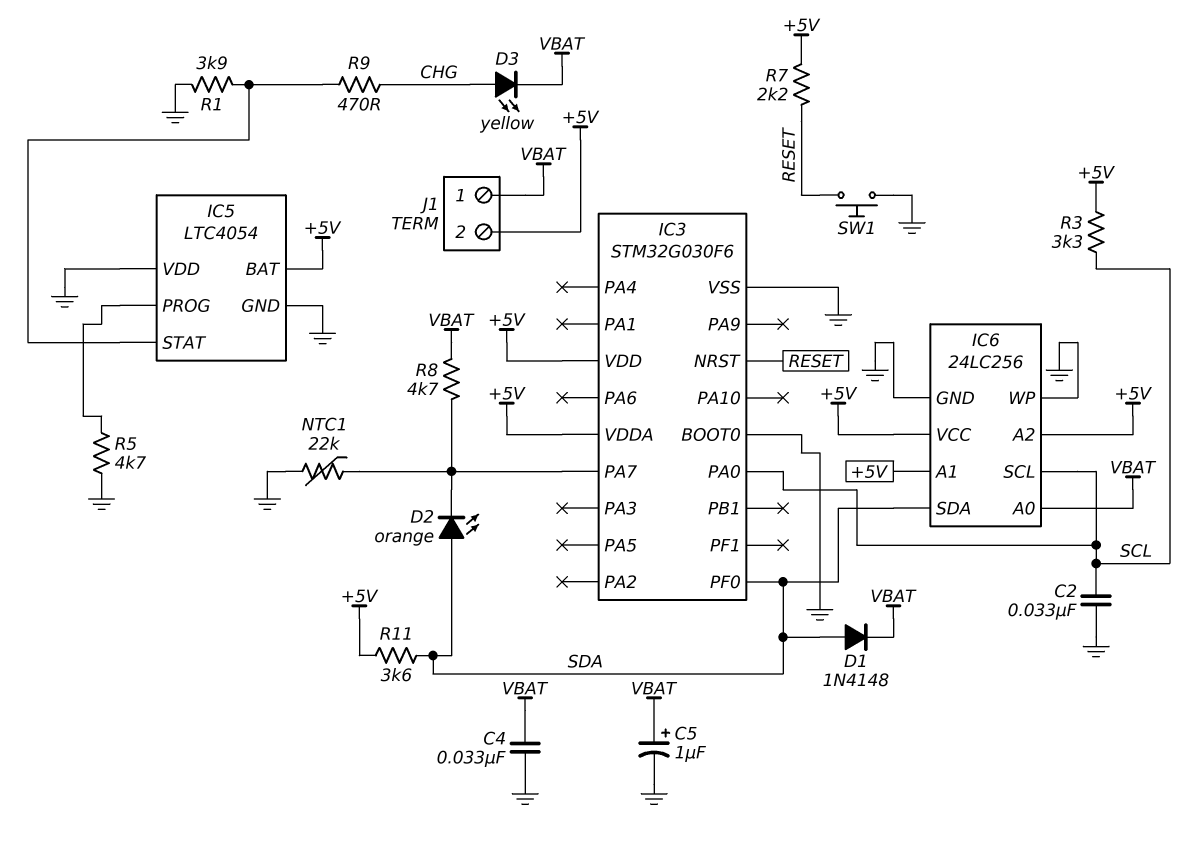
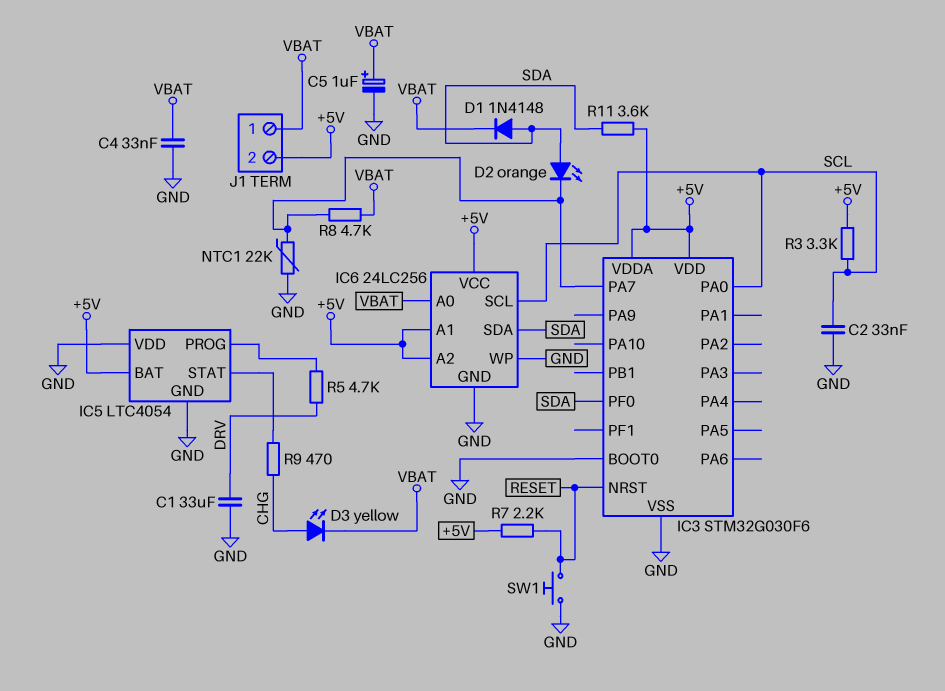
C1: none -> 33uF (DRV, GND)
R1: 3.9k (GND, IC5/STAT) -> none
R5: 4.7k (GND, IC5/PROG) -> 4.7k (DRV, IC5/PROG)

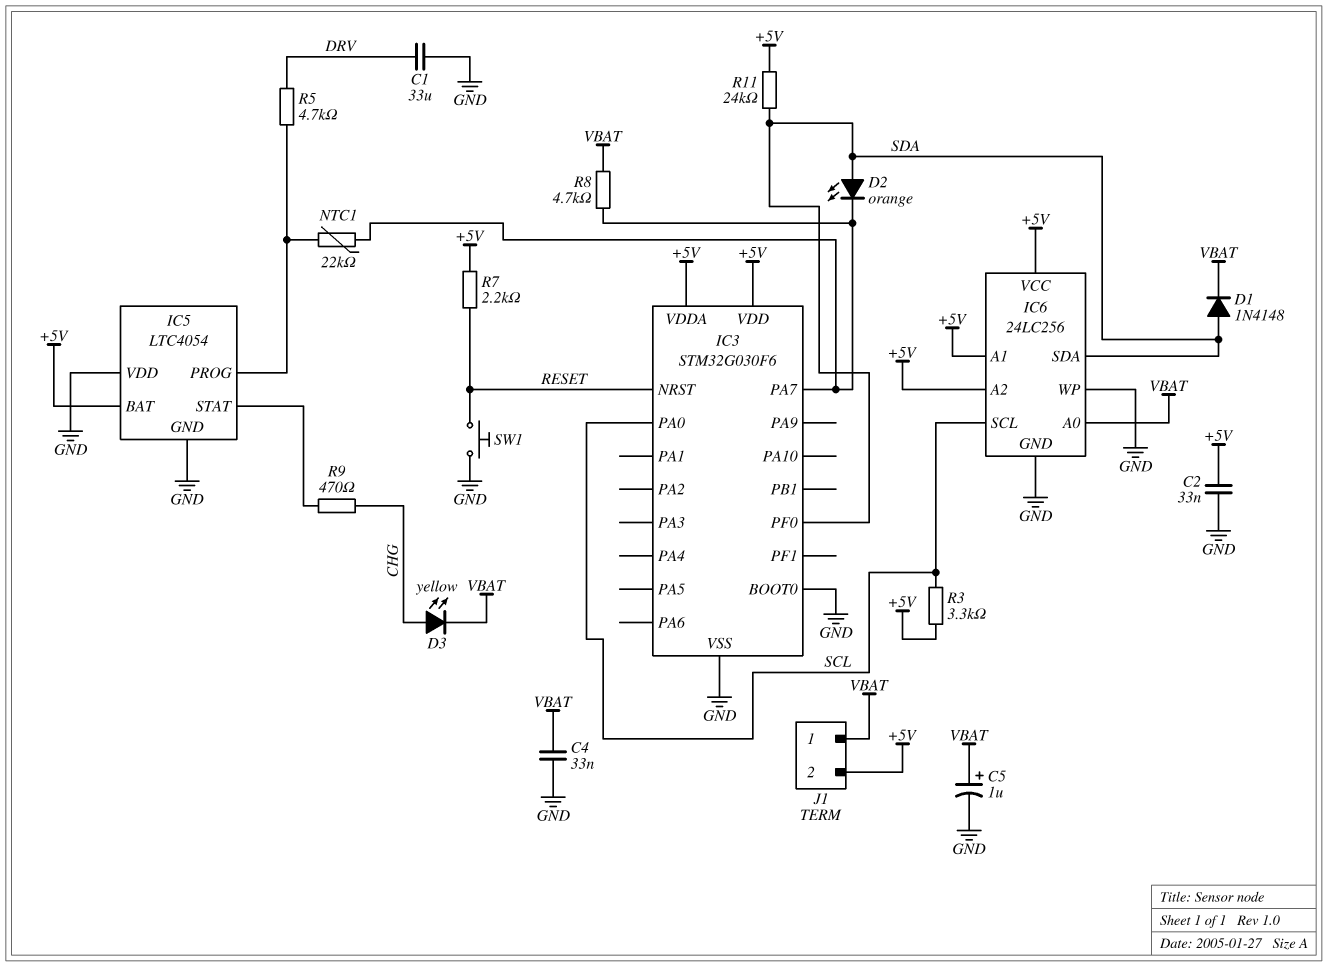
C2: 33nF (GND, SCL) -> 33nF (+5V, GND)
NTC1: 22k (GND, IC3/PA7) -> 22k (IC3/PA7, IC5/PROG)
R11: 3.6k (+5V, SDA) -> 24k (+5V, SDA)

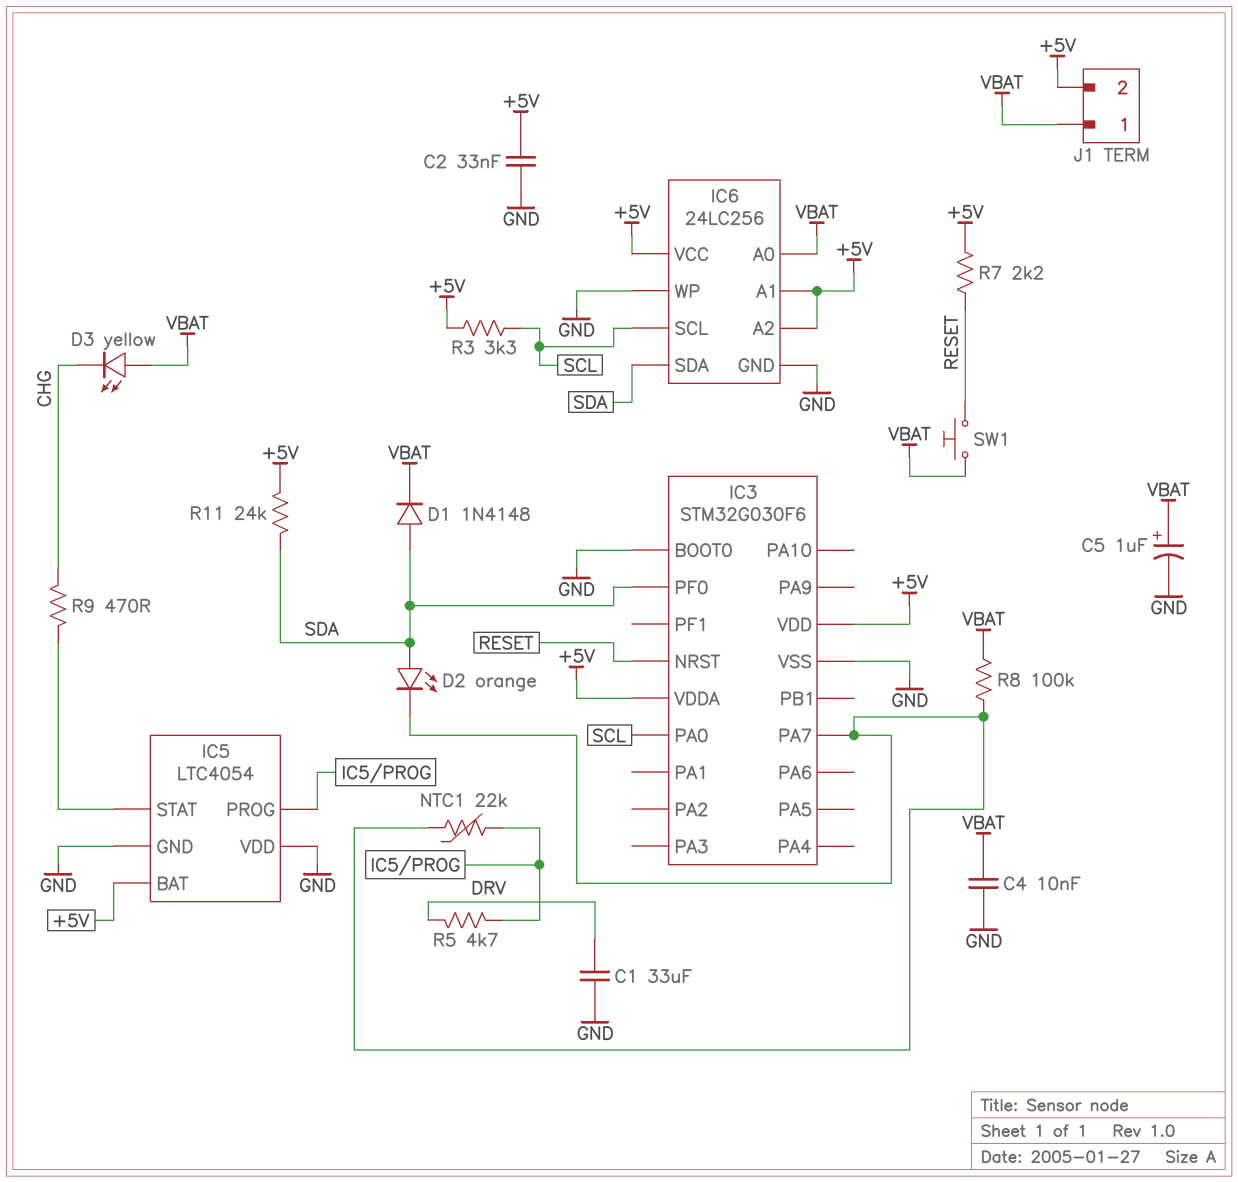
C4: 33nF (GND, VBAT) -> 10nF (GND, VBAT)
D3: LED yellow (A CHG, K VBAT) -> LED yellow (A VBAT, K CHG)
R8: 4.7k (IC3/PA7, VBAT) -> 100k (IC3/PA7, VBAT)
SW1: button (GND, RESET) -> button (RESET, VBAT)

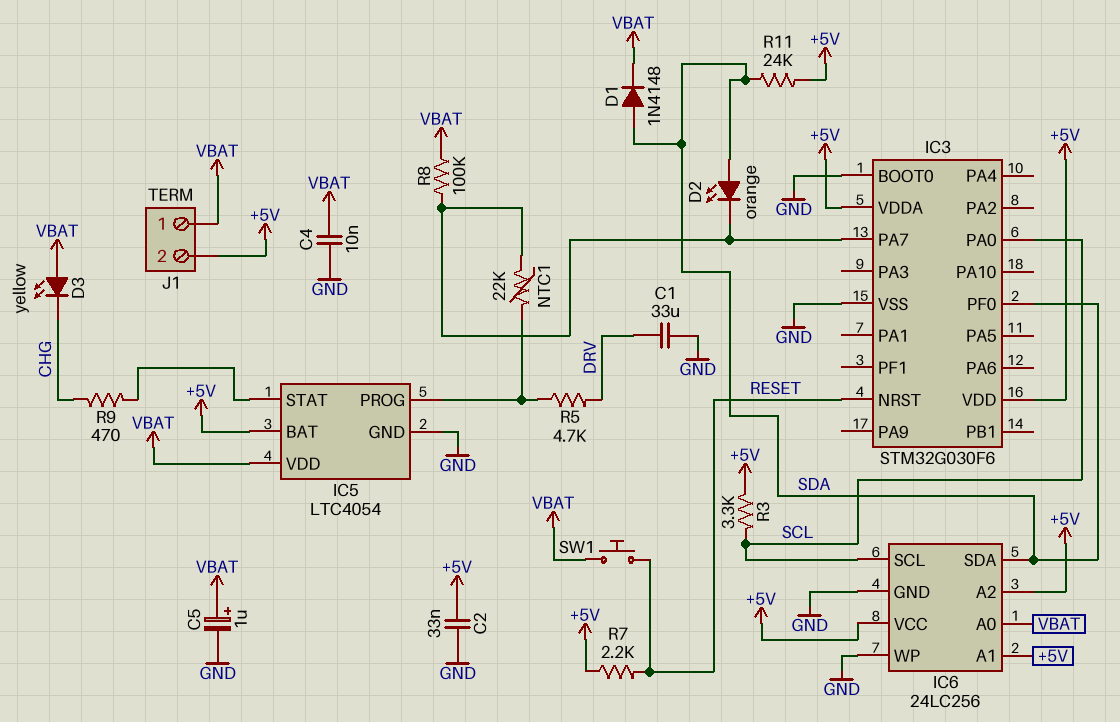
IC5 pin VDD: GND -> VBAT

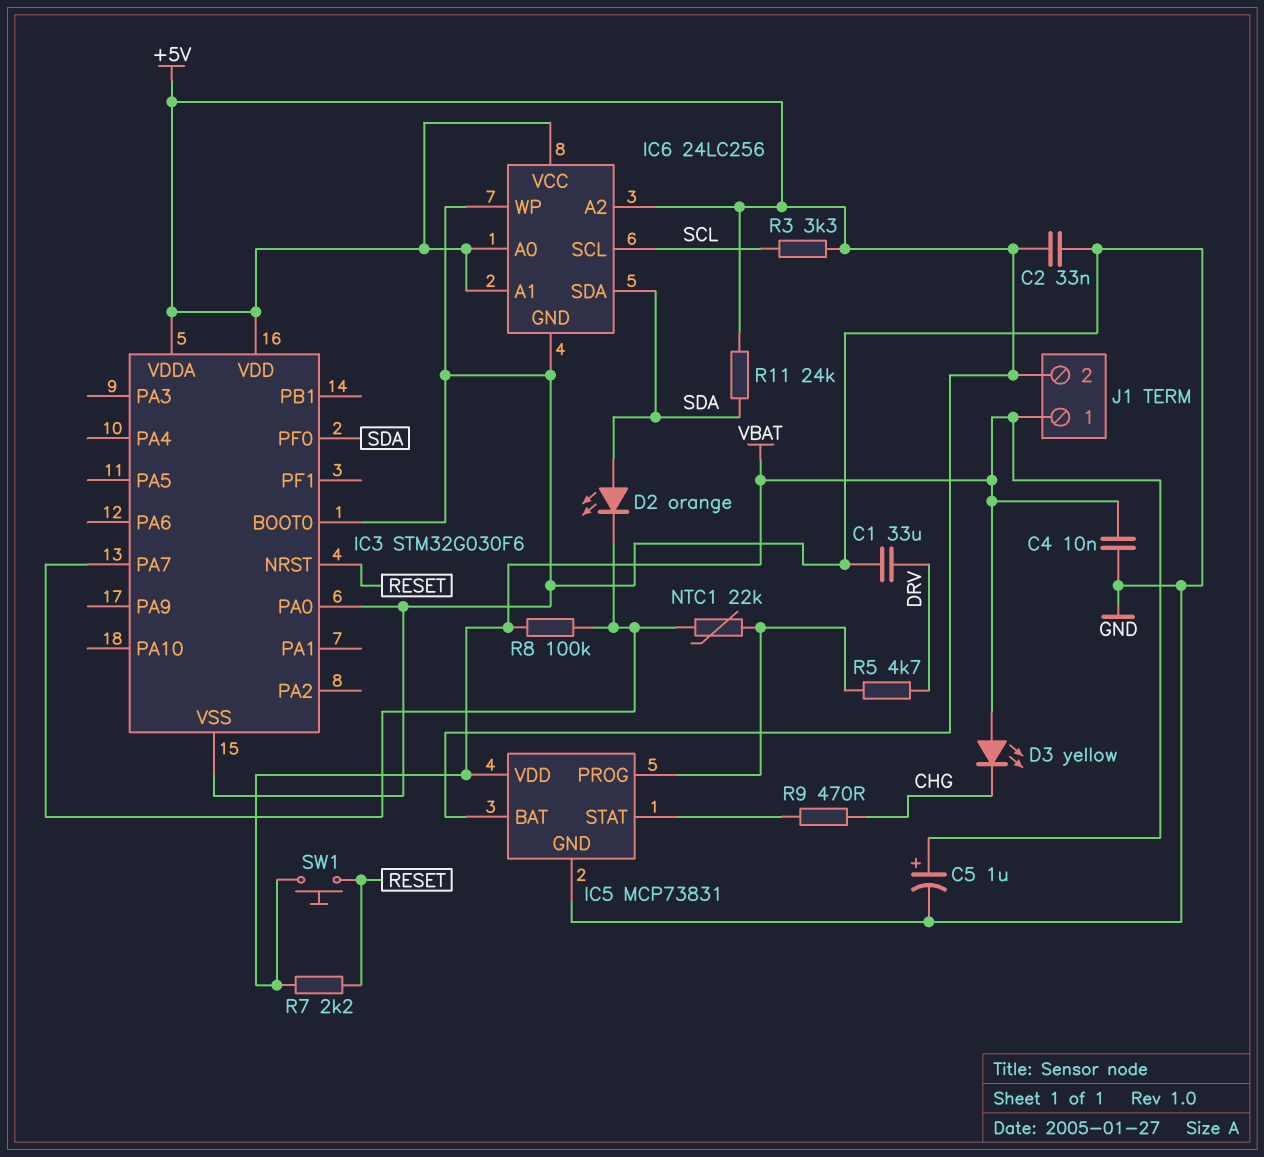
D1: diode 1N4148 (A SDA, K VBAT) -> none
IC3 pin PA0: SCL -> GND
IC5: LTC4054 -> MCP73831
IC6 pin A0: VBAT -> +5V
R7: 2.2k (+5V, RESET) -> 2.2k (RESET, VBAT)

